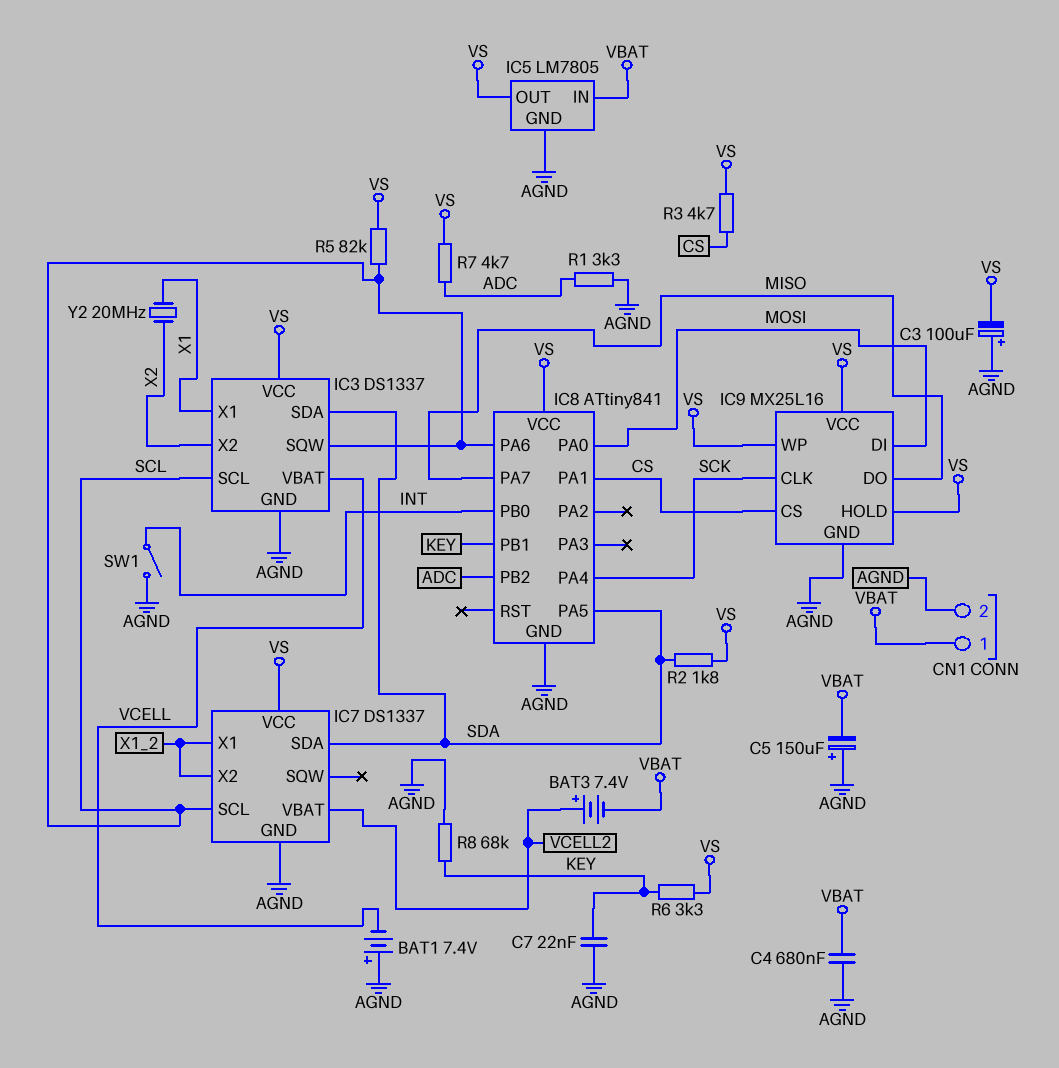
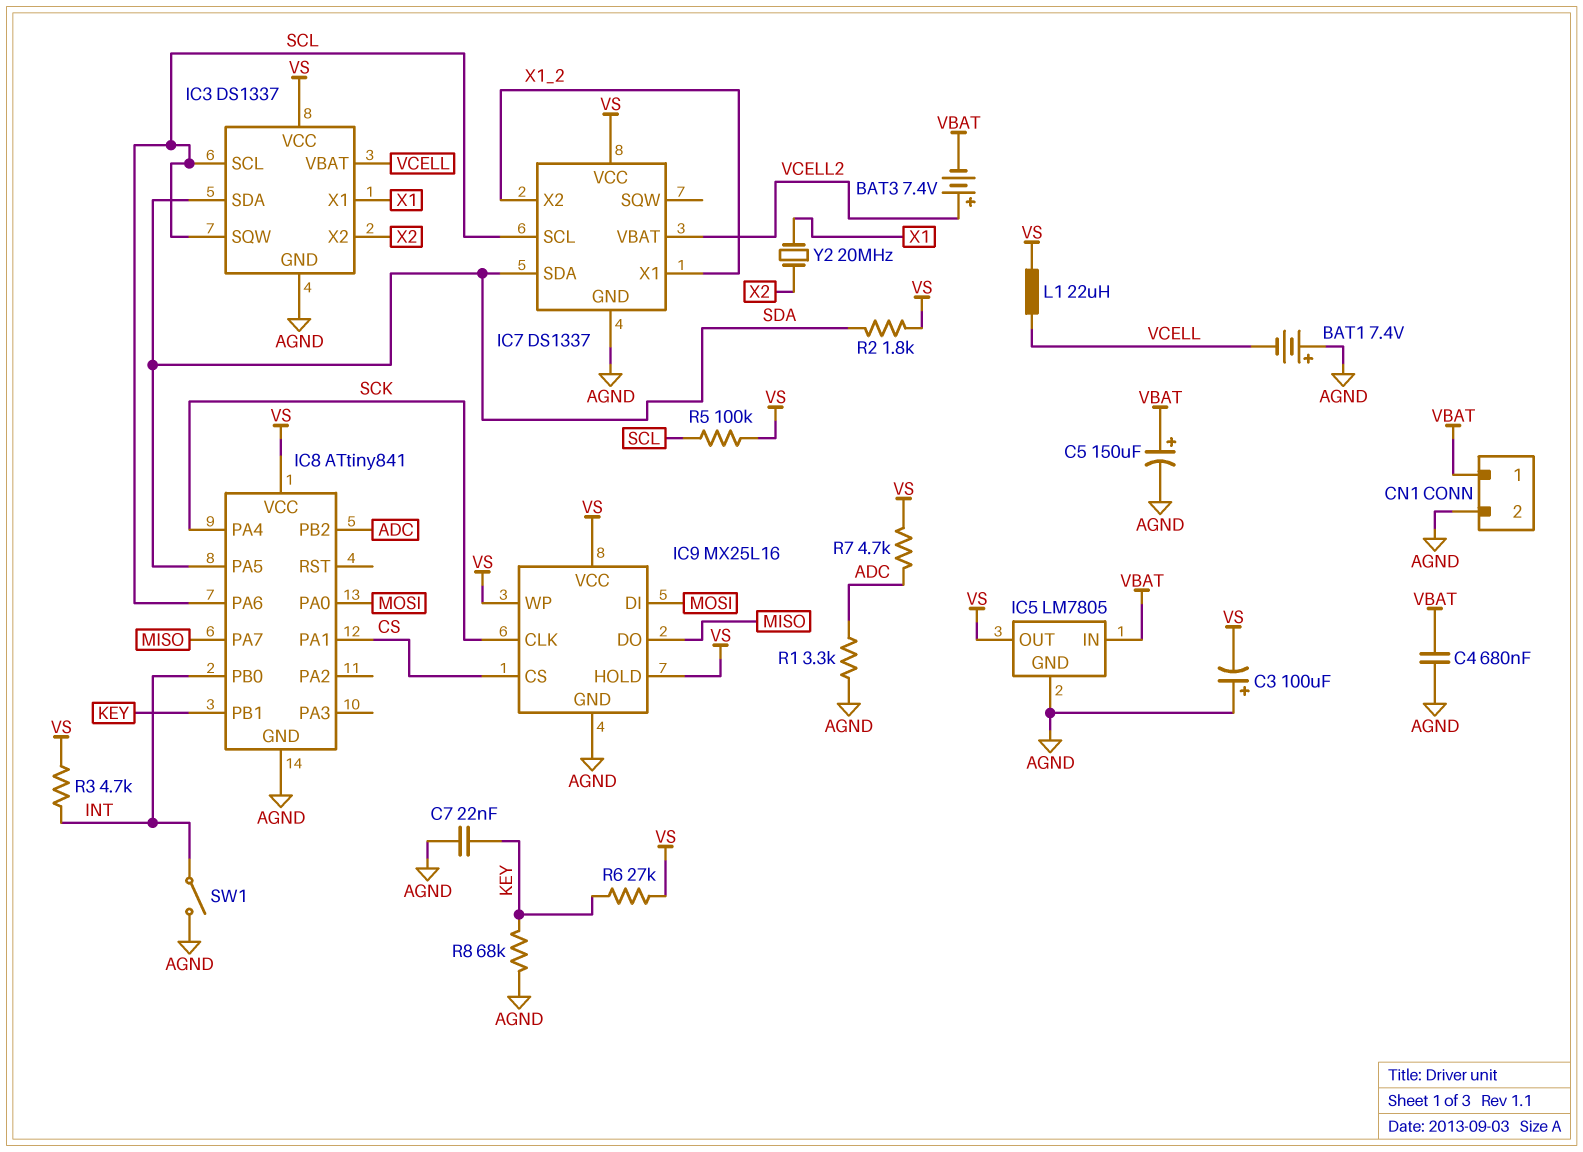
C5: 150uF (plus AGND, minus VBAT) -> 150uF (plus VBAT, minus AGND)
L1: none -> 22uH (VCELL, VS)
R3: 4.7k (CS, VS) -> 4.7k (INT, VS)
R5: 82k (SCL, VS) -> 100k (SCL, VS)
R6: 3.3k (KEY, VS) -> 27k (KEY, VS)

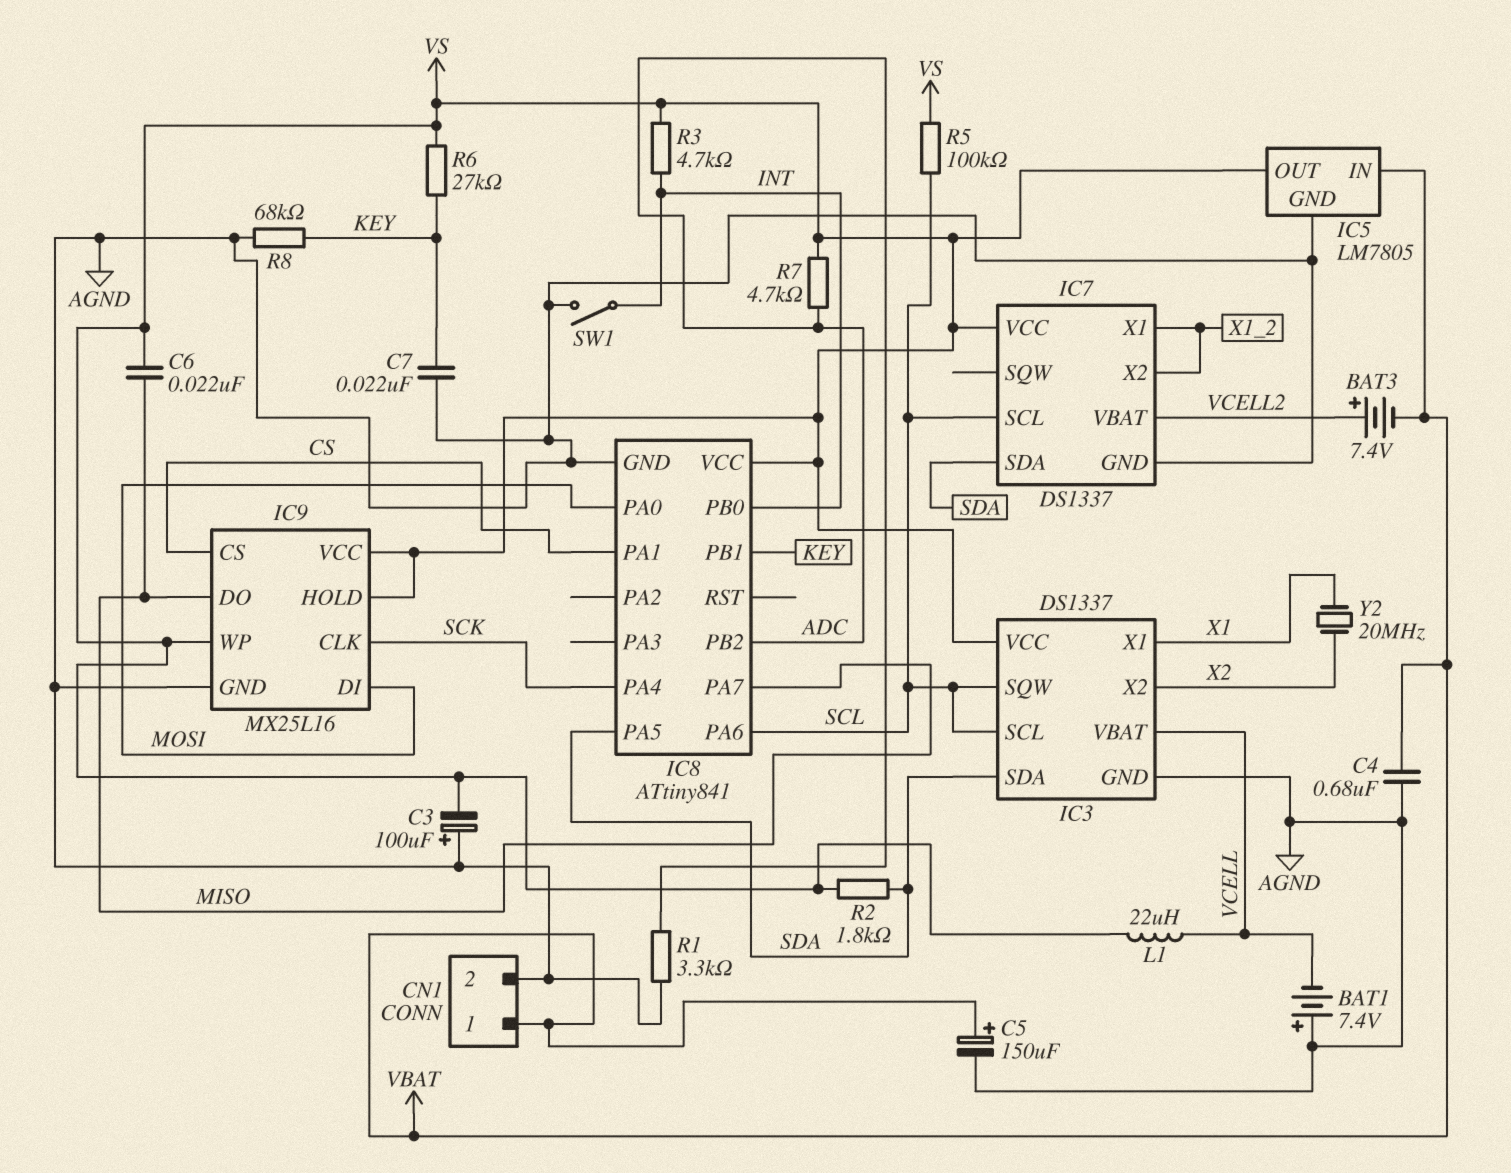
C6: none -> 22nF (MISO, VS)

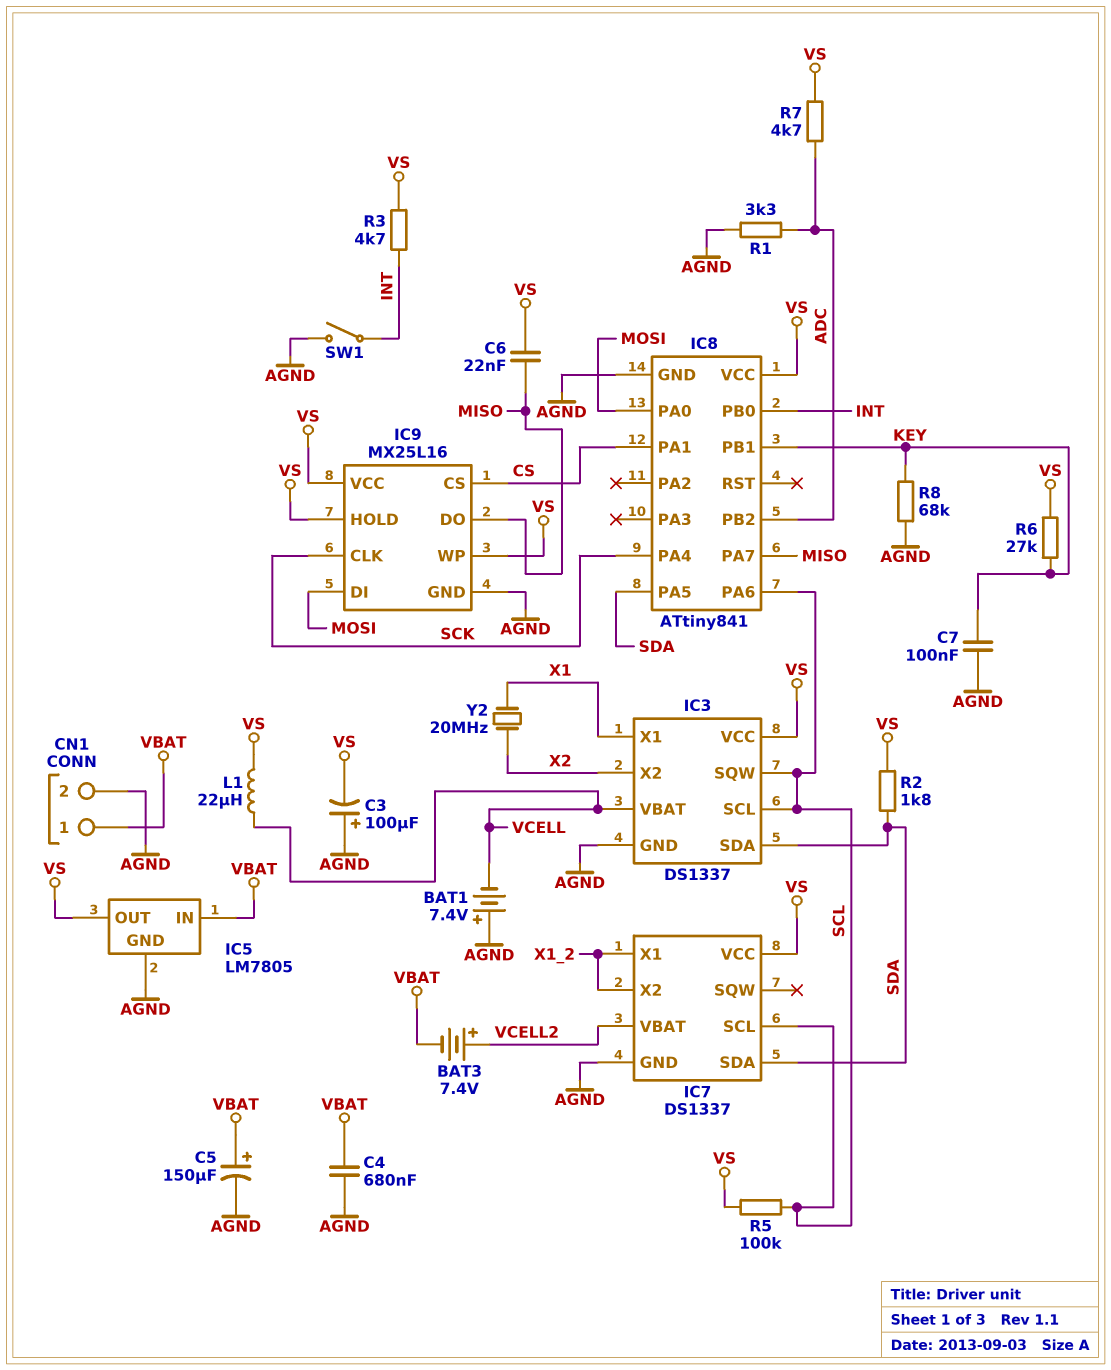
C7: 22nF (AGND, KEY) -> 100nF (AGND, KEY)

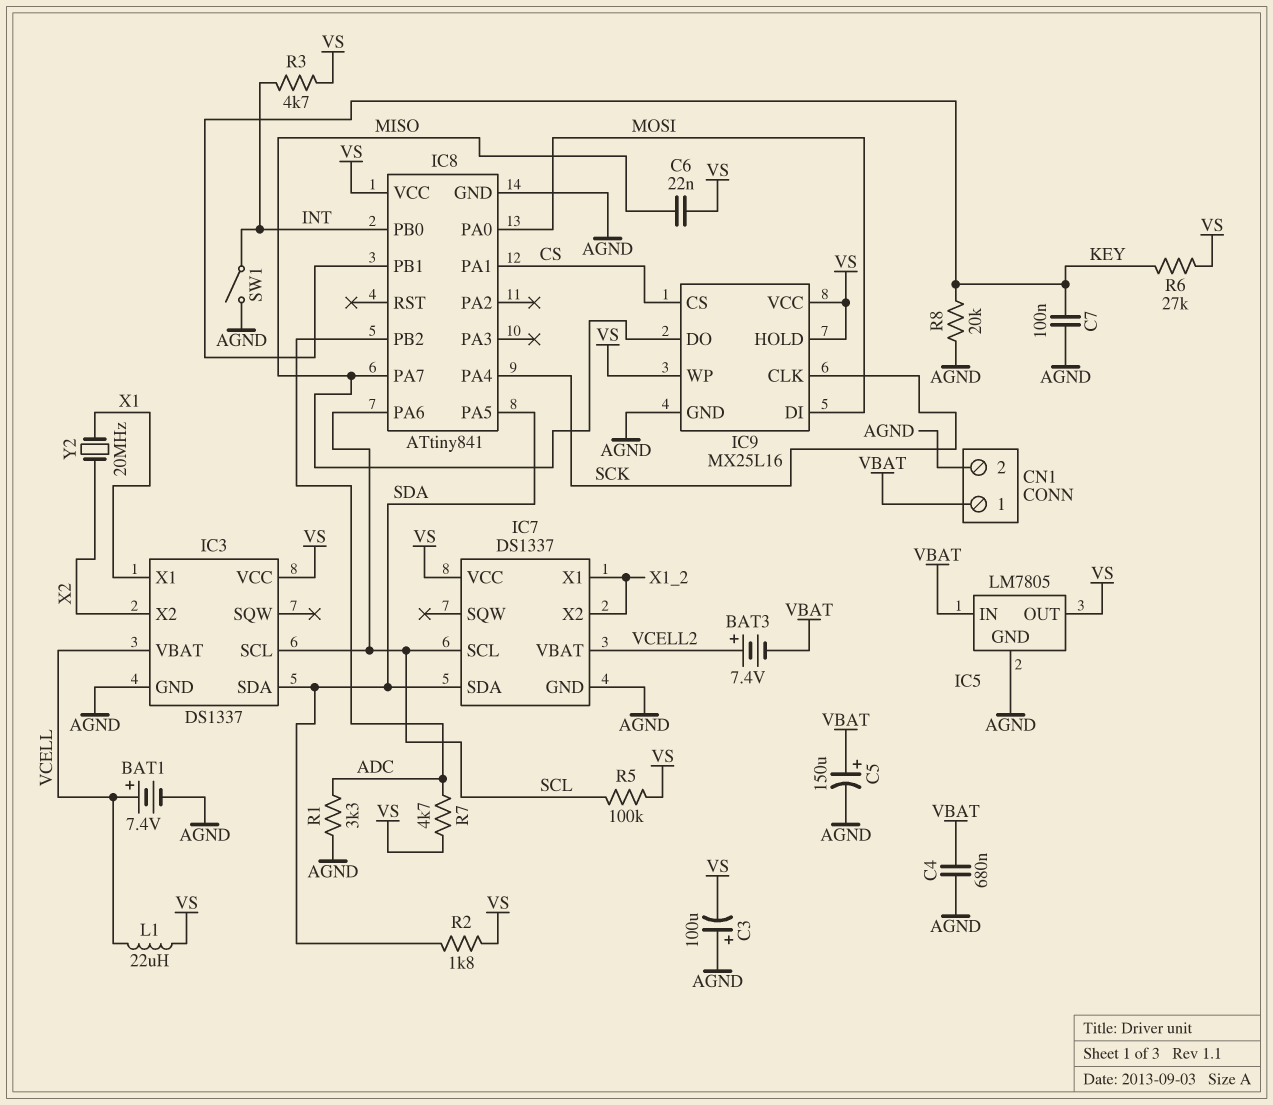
BAT1: 7.4V (plus AGND, minus VCELL) -> 7.4V (plus VCELL, minus AGND)
IC3 pin SQW: SCL -> none
R8: 68k (AGND, KEY) -> 20k (AGND, KEY)

